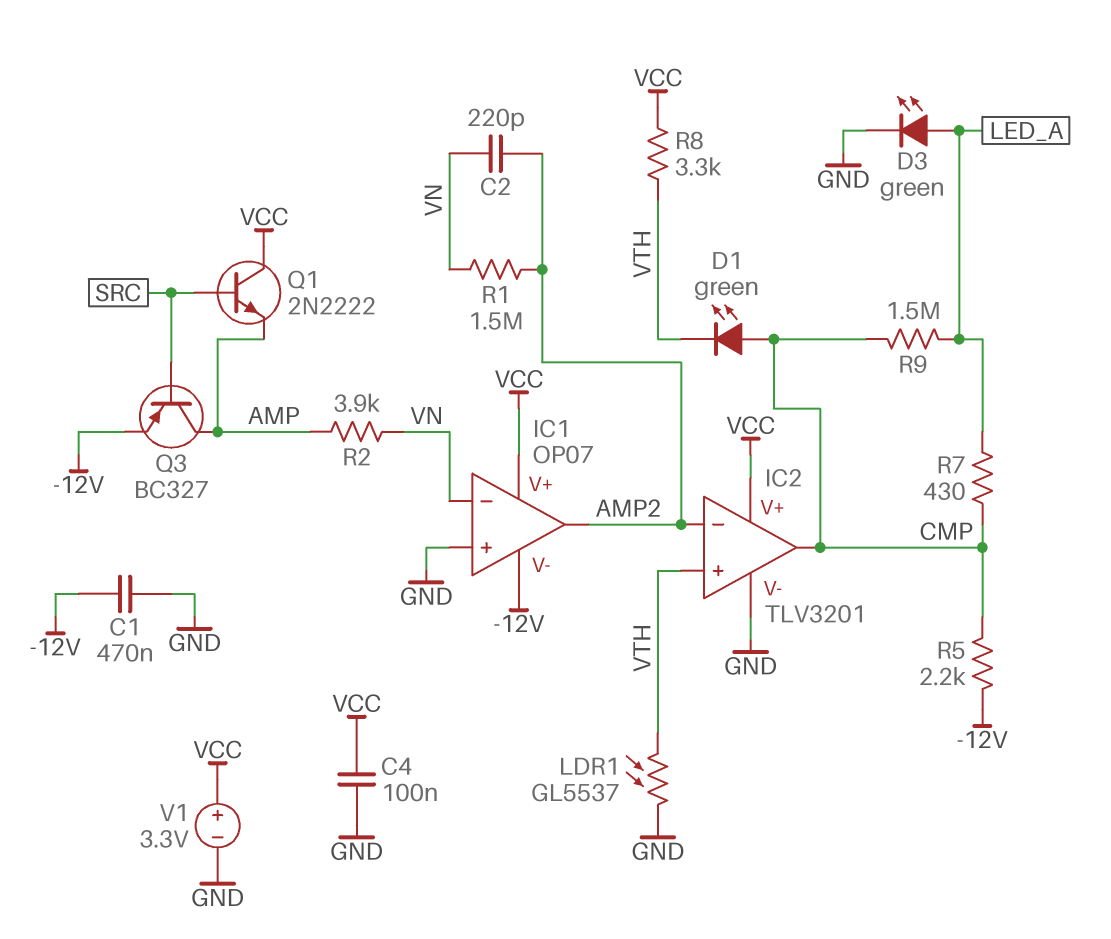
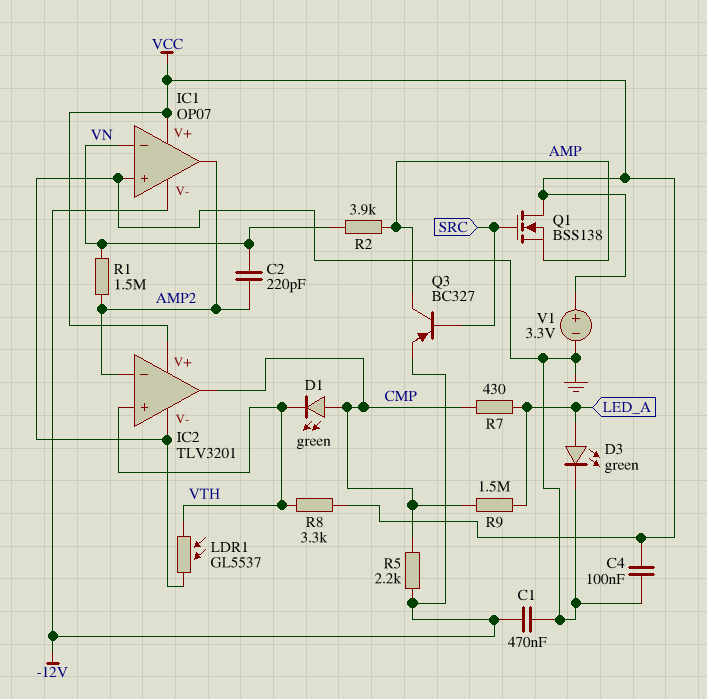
Q1: NPN 2N2222 (B SRC, C VCC, E AMP) -> NMOS BSS138 (G SRC, D VCC, S AMP)

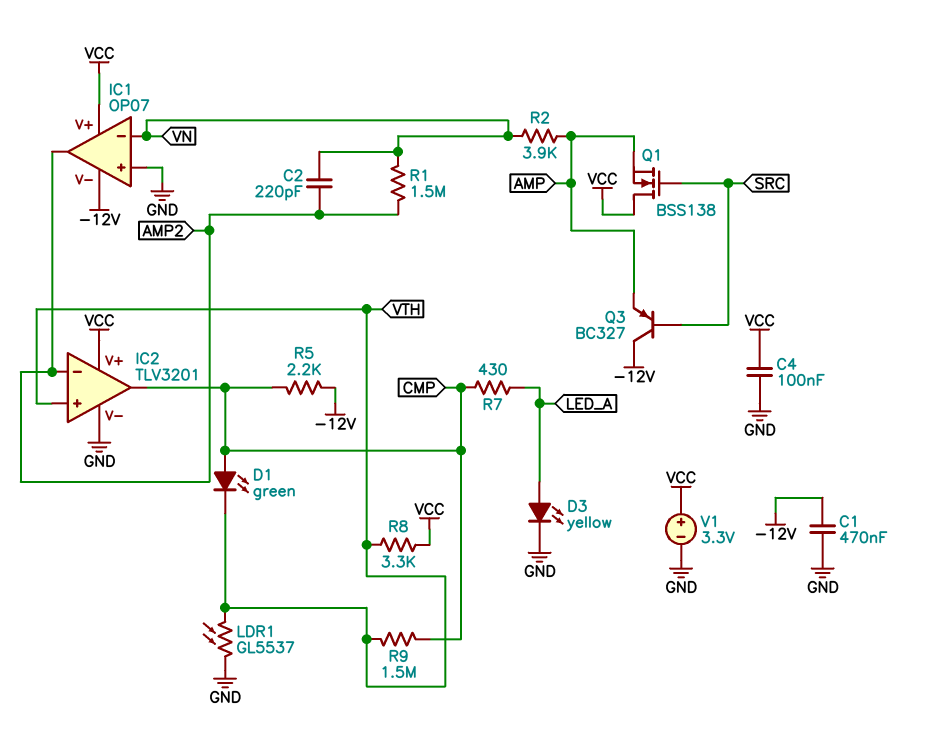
D3: LED green (A LED_A, K GND) -> LED yellow (A LED_A, K GND)
Q3: PNP BC327 (B SRC, C AMP, E -12V) -> PNP BC327 (B SRC, C -12V, E AMP)
R9: 1.5M (CMP, LED_A) -> 1.5M (CMP, VTH)

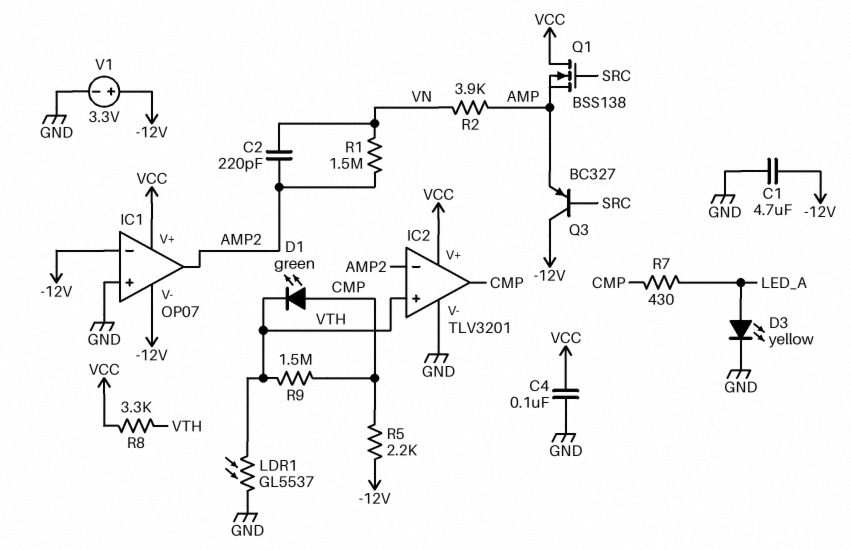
C1: 470nF (-12V, GND) -> 4.7uF (-12V, GND)
IC1 pin in-: VN -> -12V
V1: 3.3V (plus VCC, minus GND) -> 3.3V (plus -12V, minus GND)

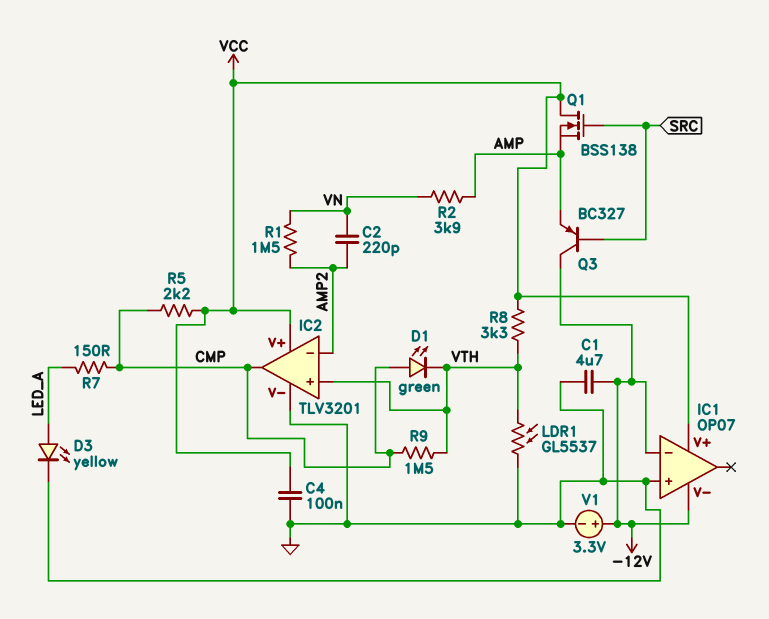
IC1 pin out: AMP2 -> none
R5: 2.2k (-12V, CMP) -> 2.2k (CMP, VCC)
R7: 430 (CMP, LED_A) -> 150 (CMP, LED_A)

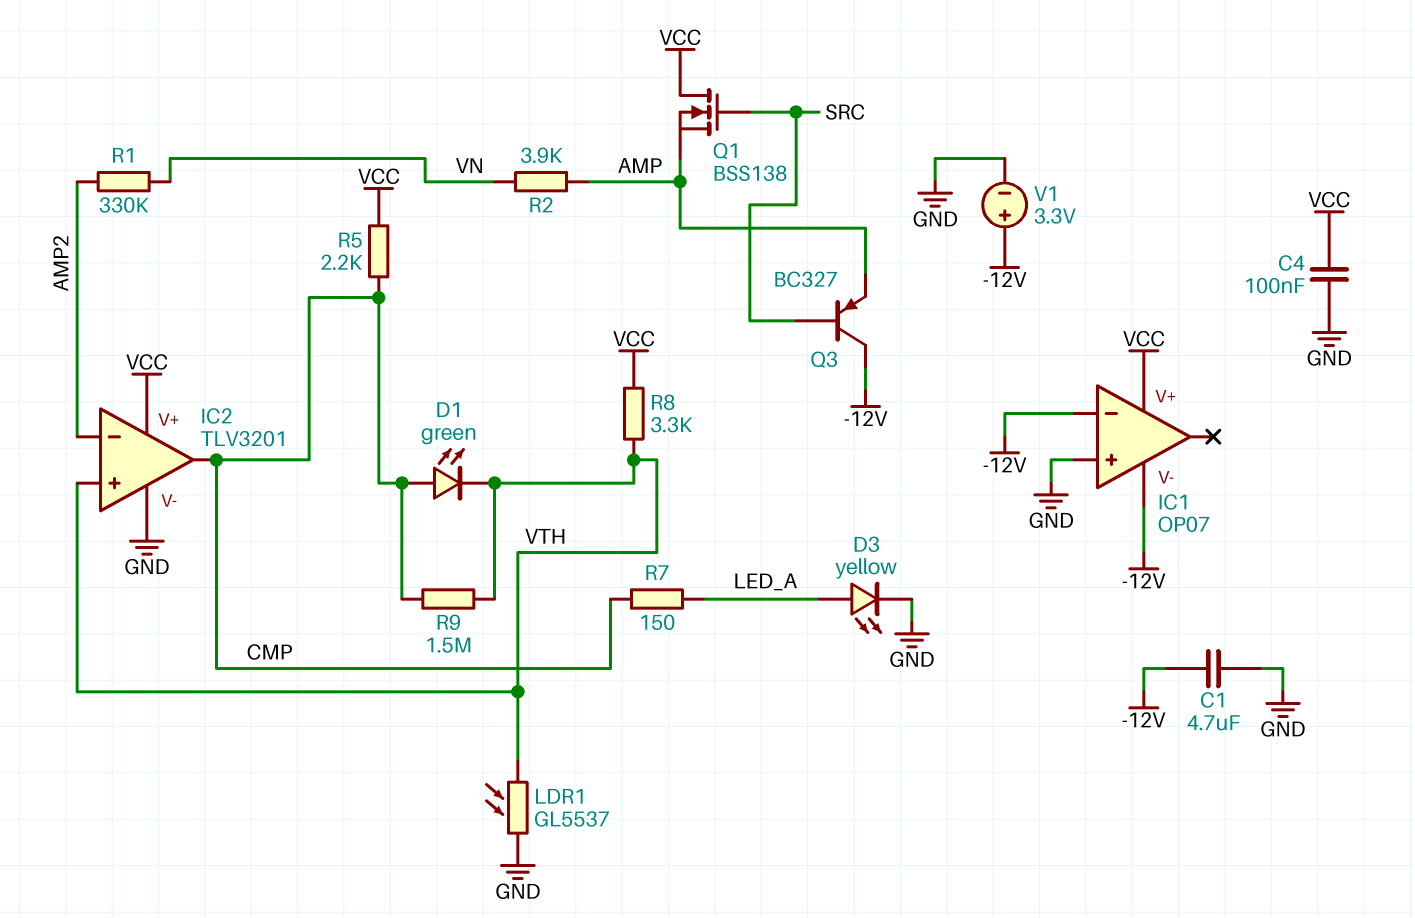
C2: 220pF (AMP2, VN) -> none
R1: 1.5M (AMP2, VN) -> 330k (AMP2, VN)

